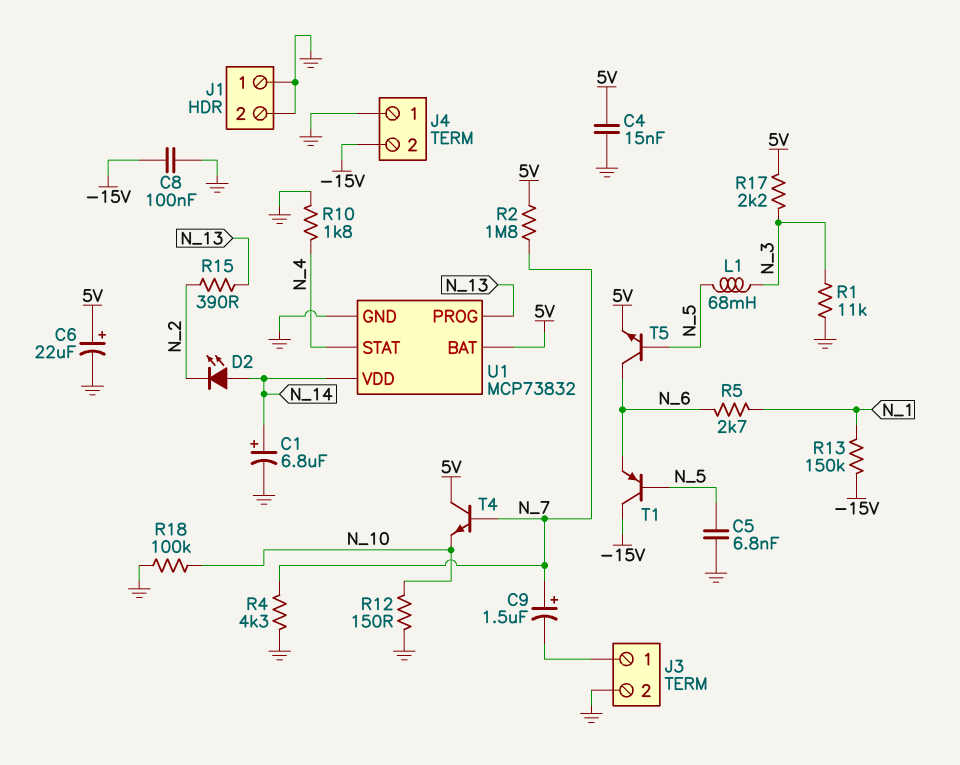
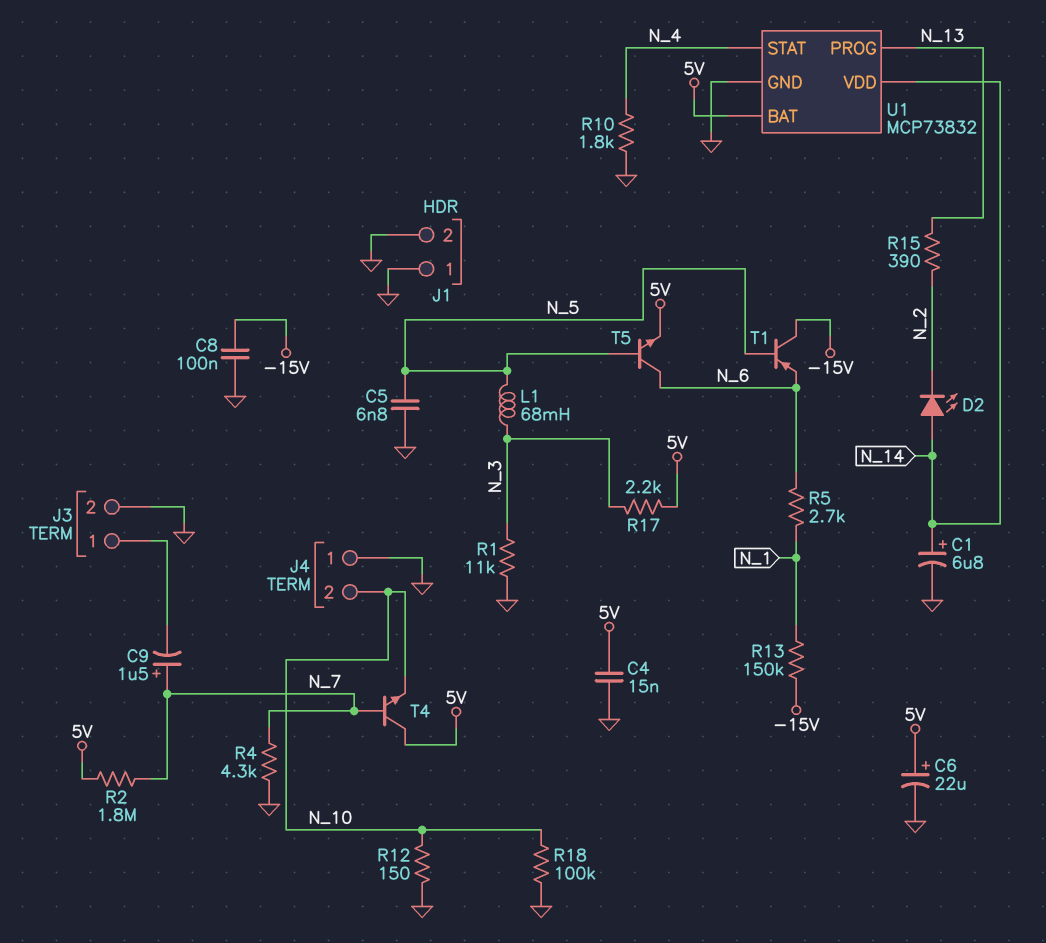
J4 pin 2: -15V -> N_10

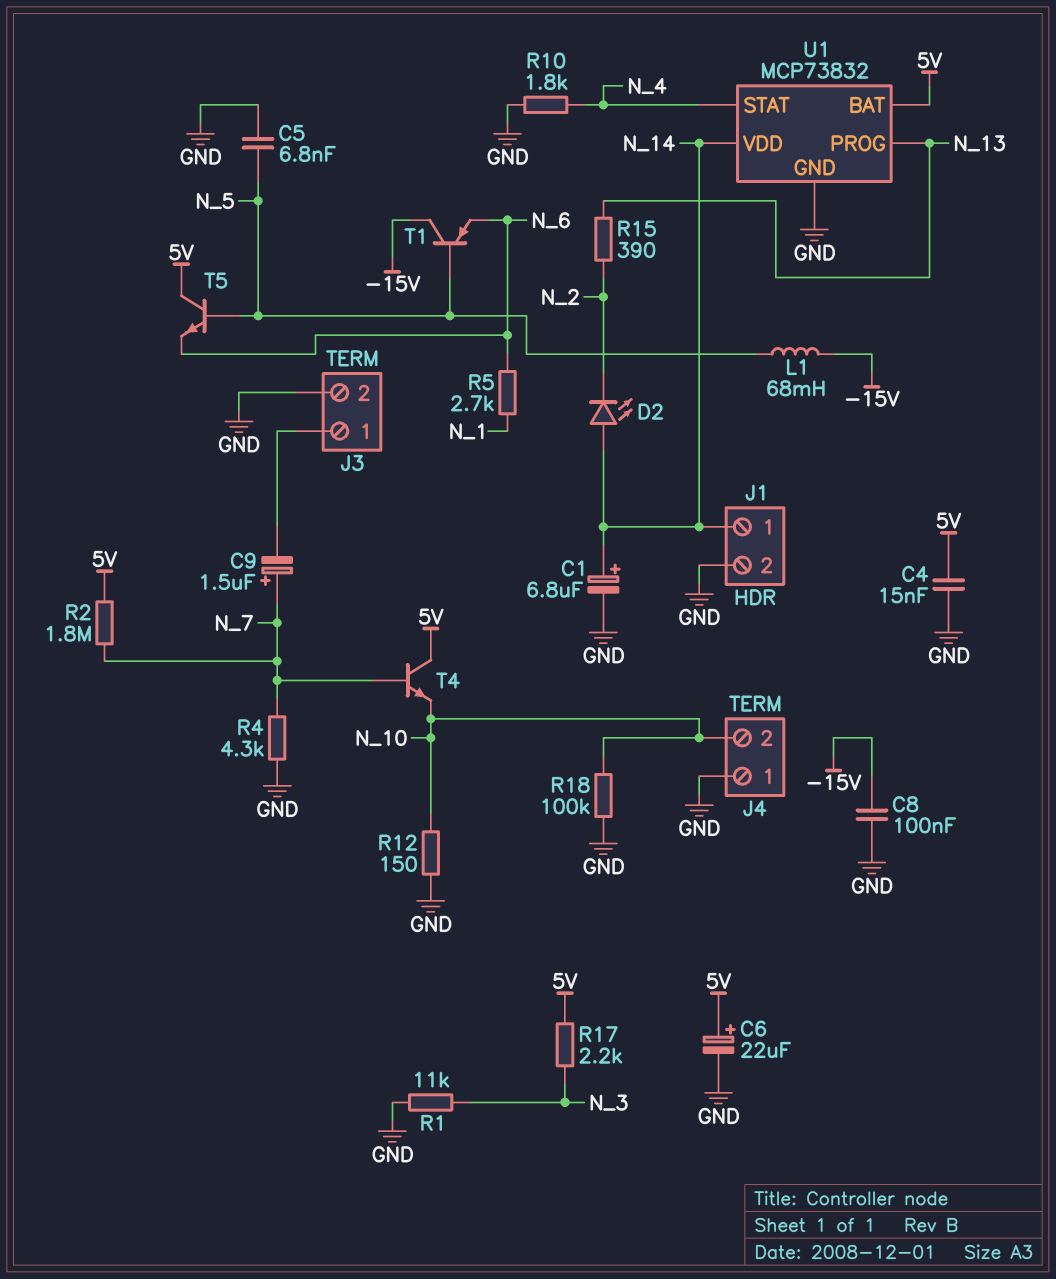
J1 pin 1: GND -> N_14
L1: 68mH (N_3, N_5) -> 68mH (-15V, N_5)
R13: 150k (-15V, N_1) -> none
T5: NPN (B N_5, C N_6, E 5V) -> NPN (B N_5, C 5V, E N_6)

